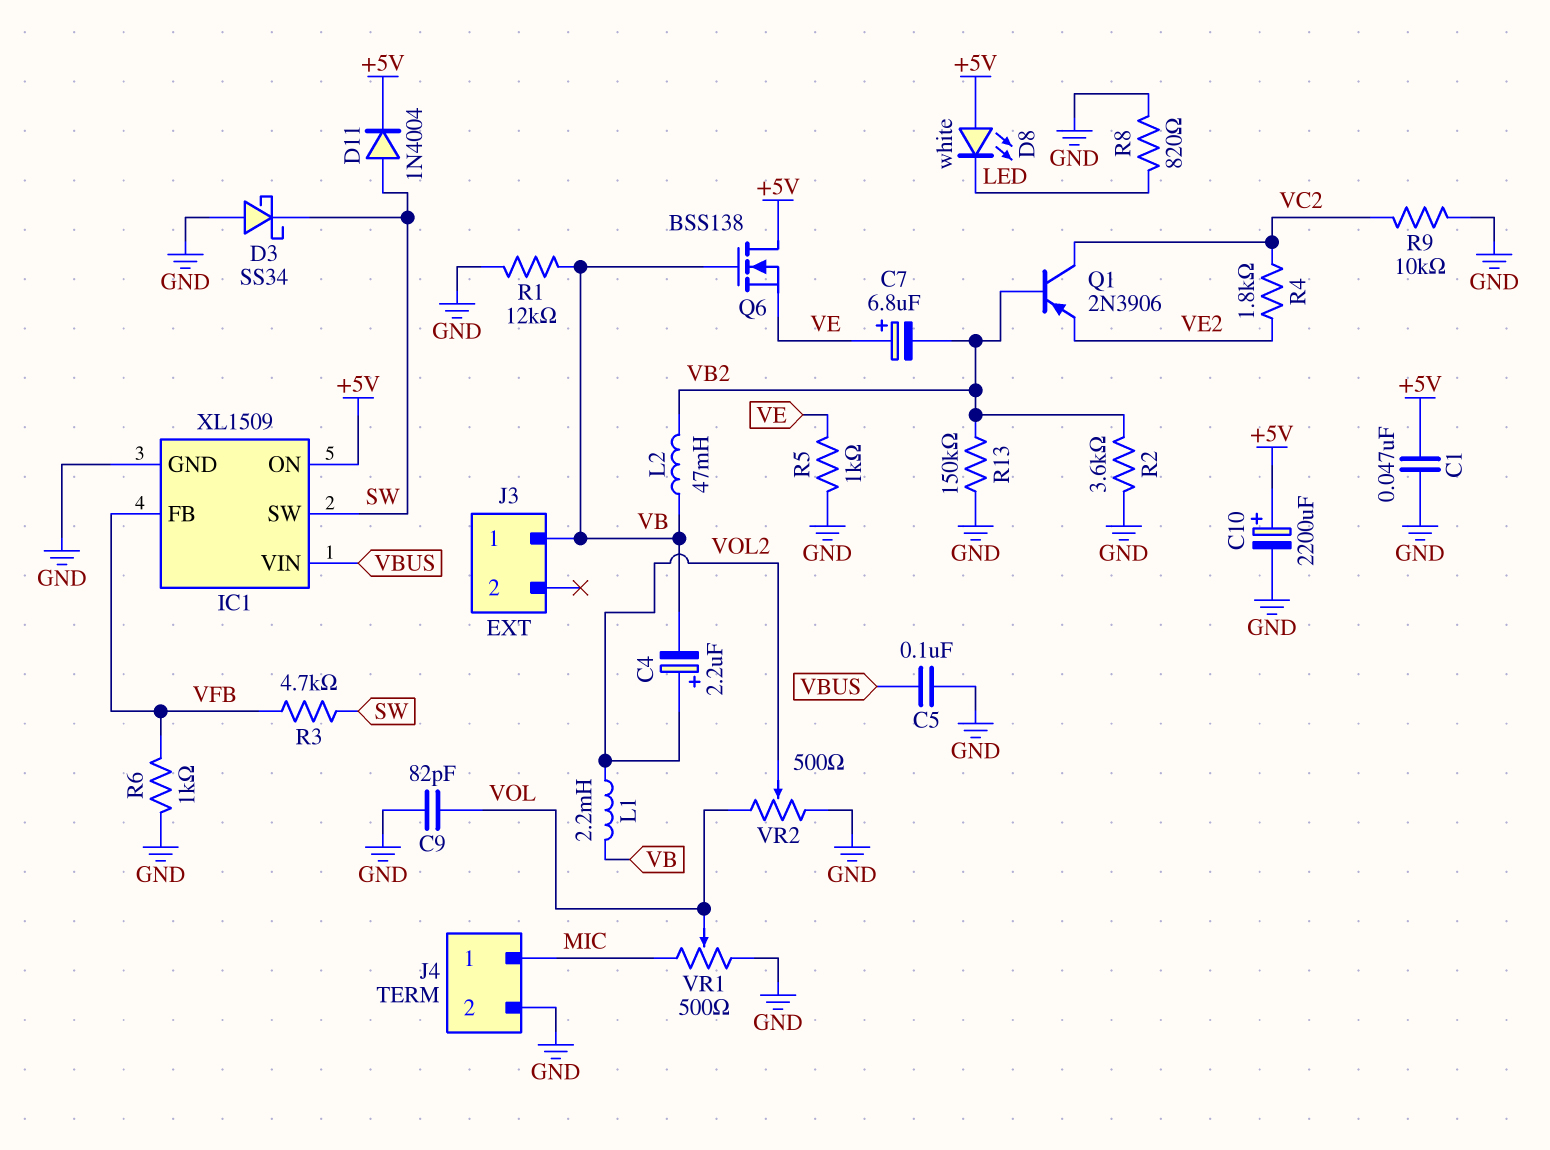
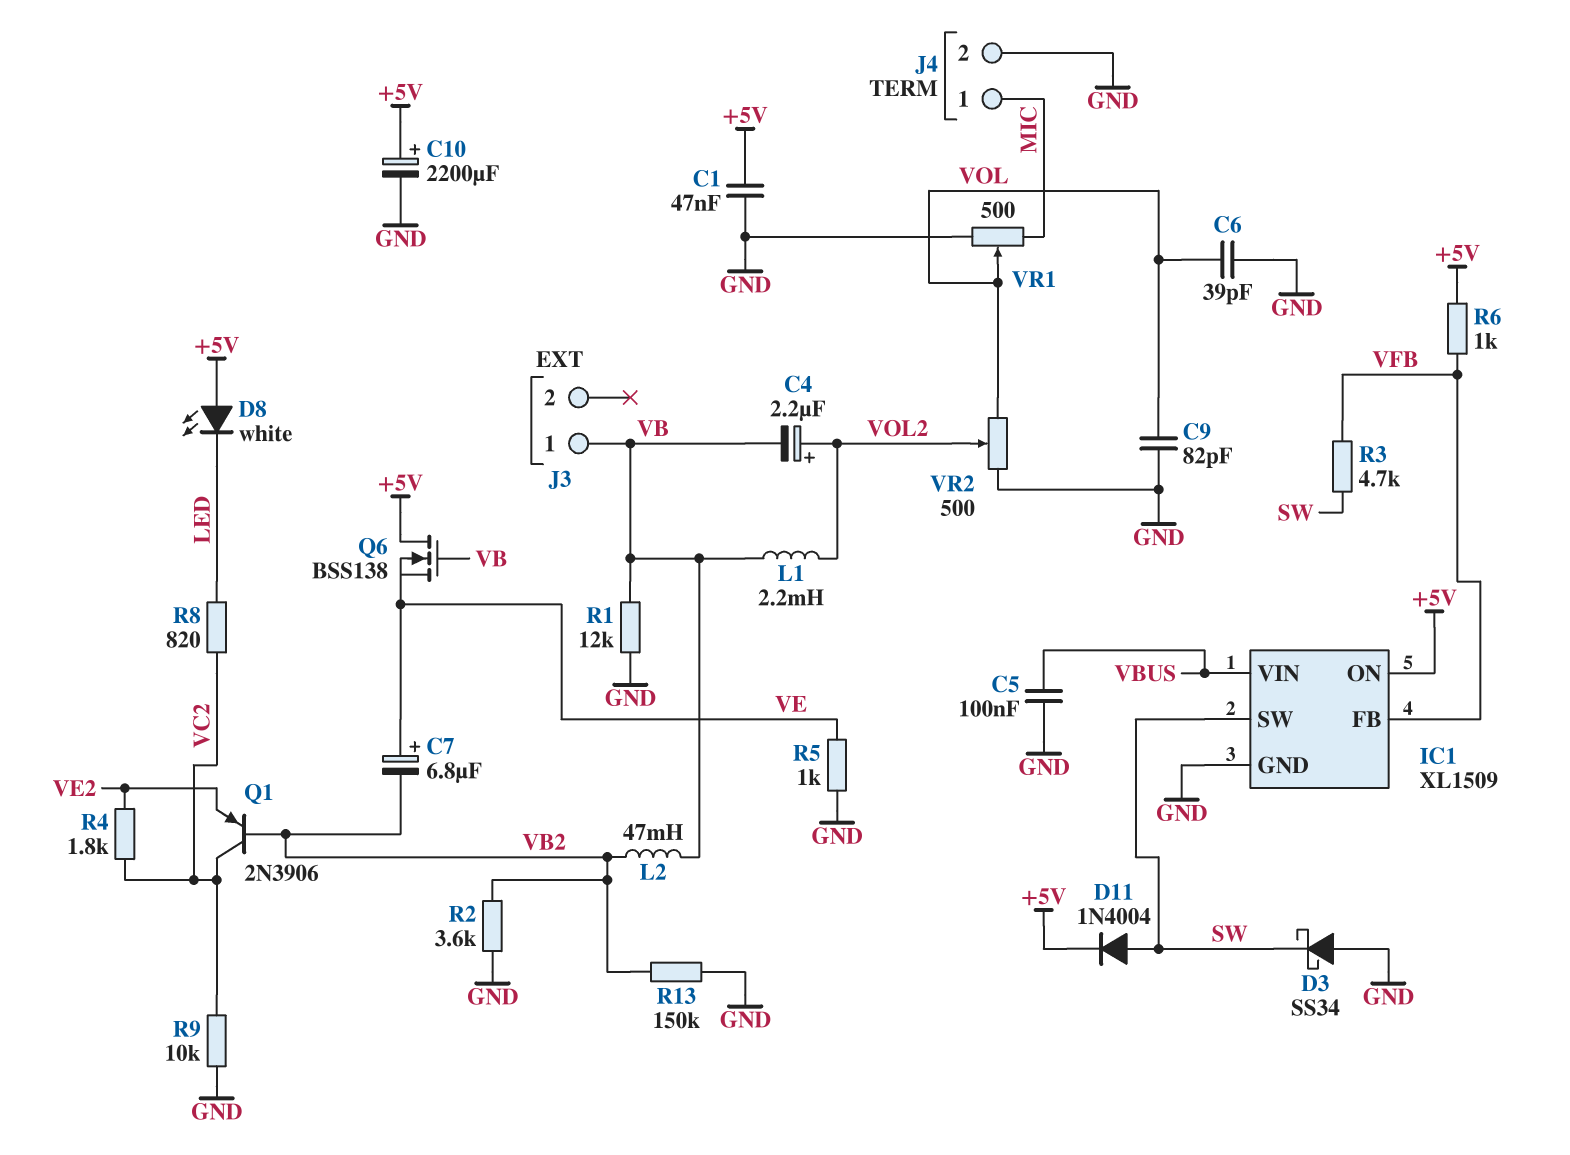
C6: none -> 39pF (GND, VOL)
R6: 1k (GND, VFB) -> 1k (+5V, VFB)
R8: 820 (GND, LED) -> 820 (LED, VC2)

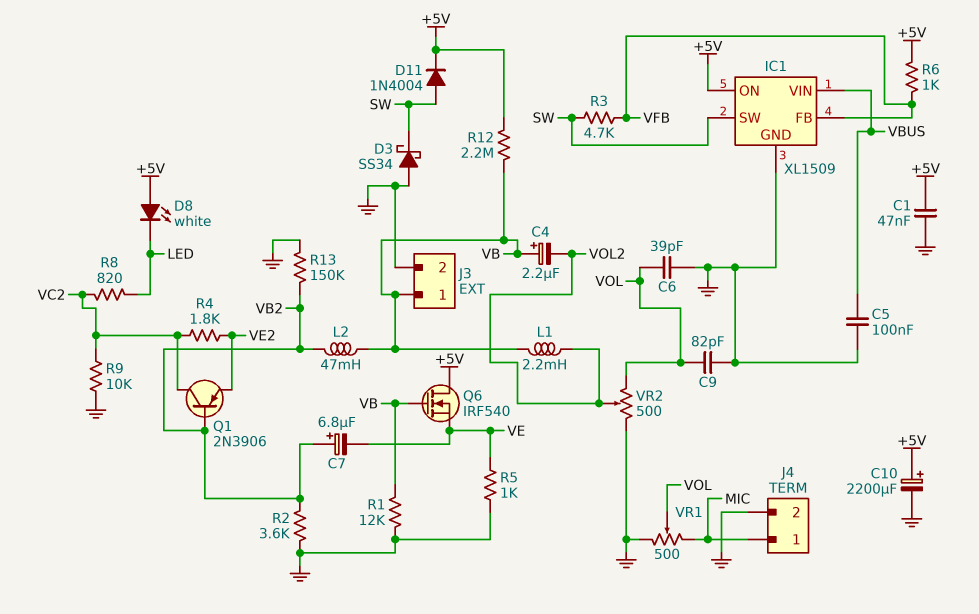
C4: 2.2uF (plus VOL2, minus VB) -> 2.2uF (plus VB, minus VOL2)
C7: 6.8uF (plus VE, minus VB2) -> 6.8uF (plus VB2, minus VE)
J3 pin 2: none -> GND
Q6: NMOS BSS138 (G VB, D +5V, S VE) -> NMOS IRF540 (G VB, D +5V, S VE)
R12: none -> 2.2M (+5V, VB)

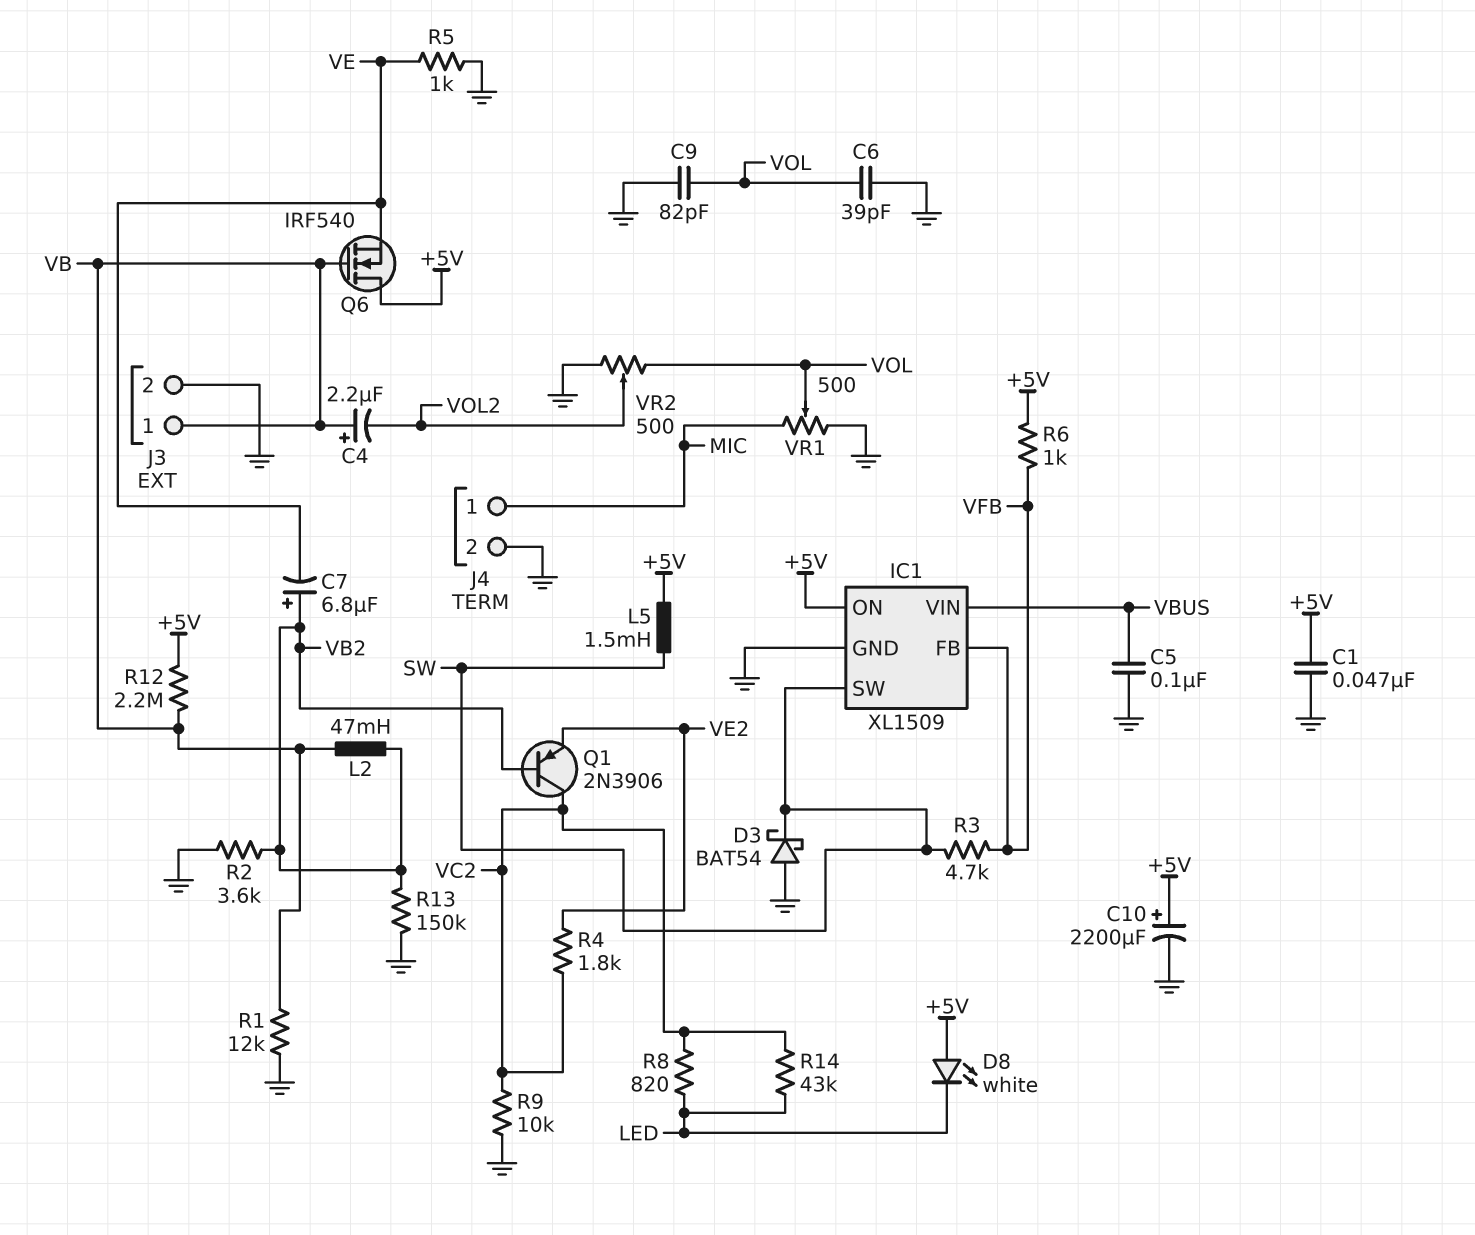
D3: schottky SS34 (A GND, K SW) -> schottky BAT54 (A GND, K SW)
D11: diode 1N4004 (A SW, K +5V) -> none
L1: 2.2mH (VB, VOL2) -> none
L5: none -> 1.5mH (+5V, SW)
R14: none -> 43k (LED, VC2)

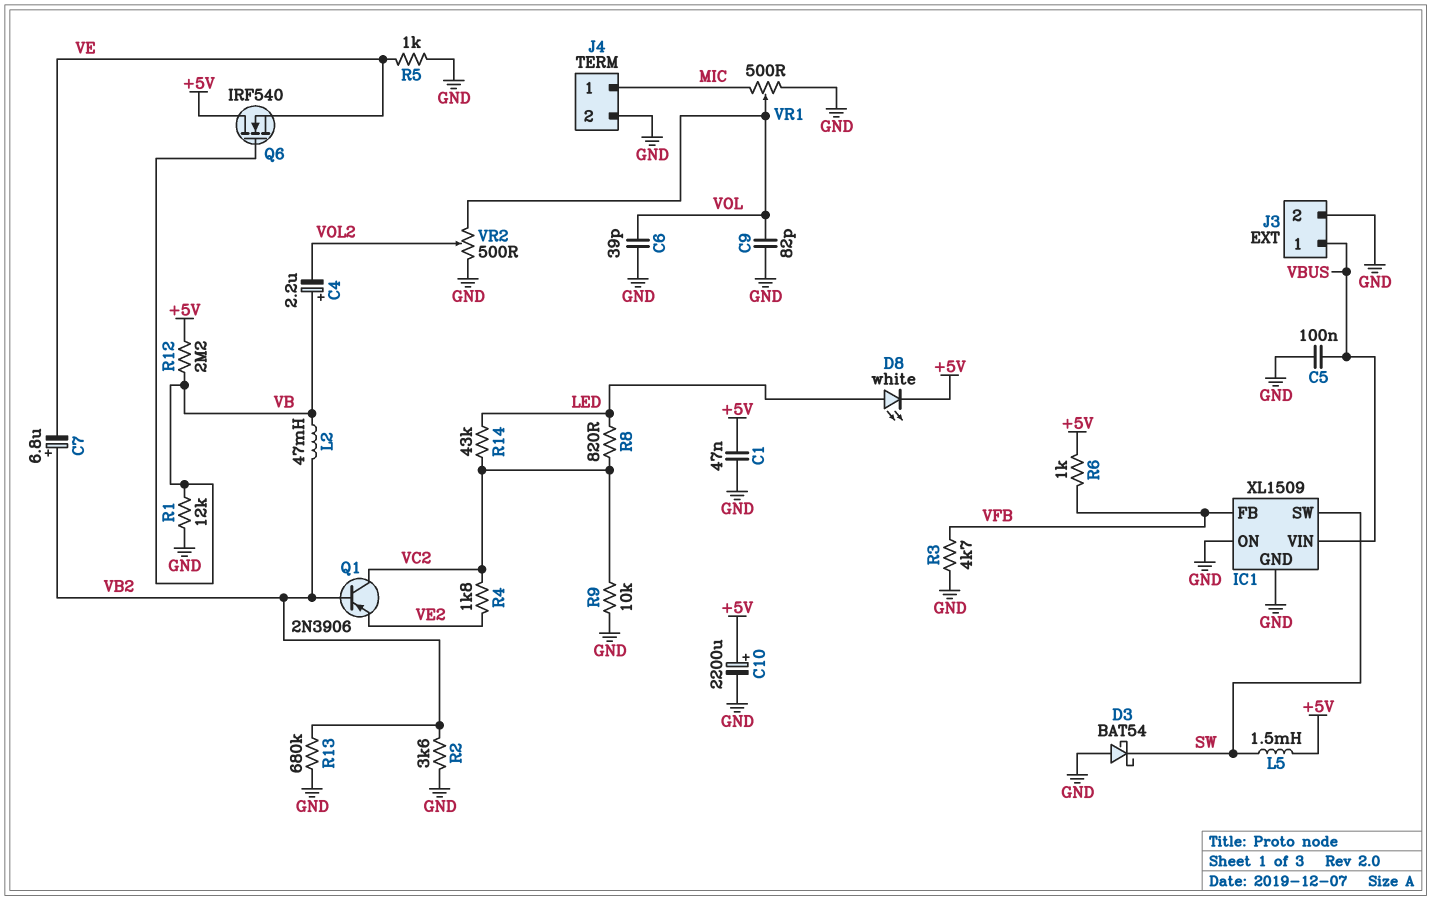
D8: LED white (A +5V, K LED) -> LED white (A LED, K +5V)
IC1 pin ON: +5V -> GND
J3 pin 1: VB -> VBUS
R3: 4.7k (SW, VFB) -> 4.7k (GND, VFB)
R13: 150k (GND, VB2) -> 680k (GND, VB2)

